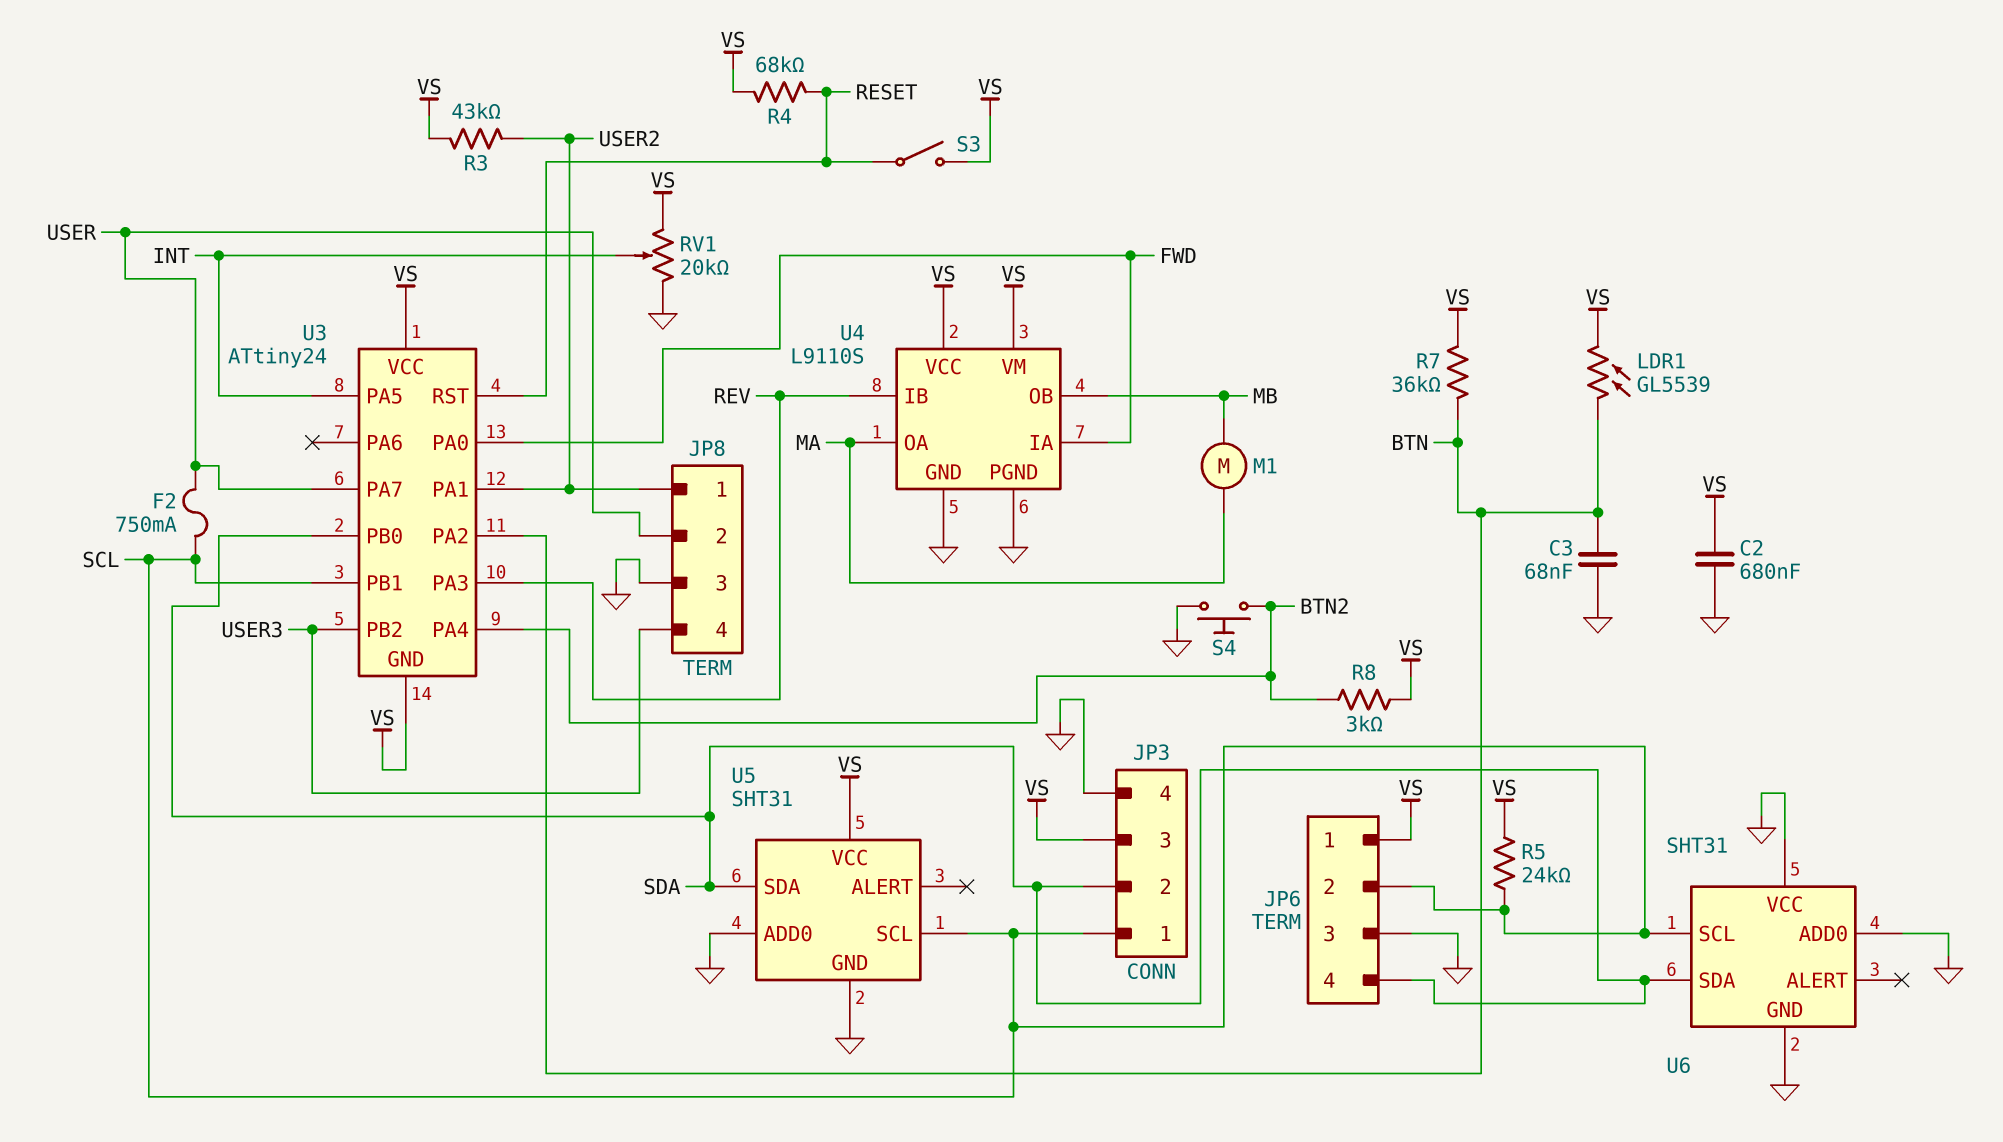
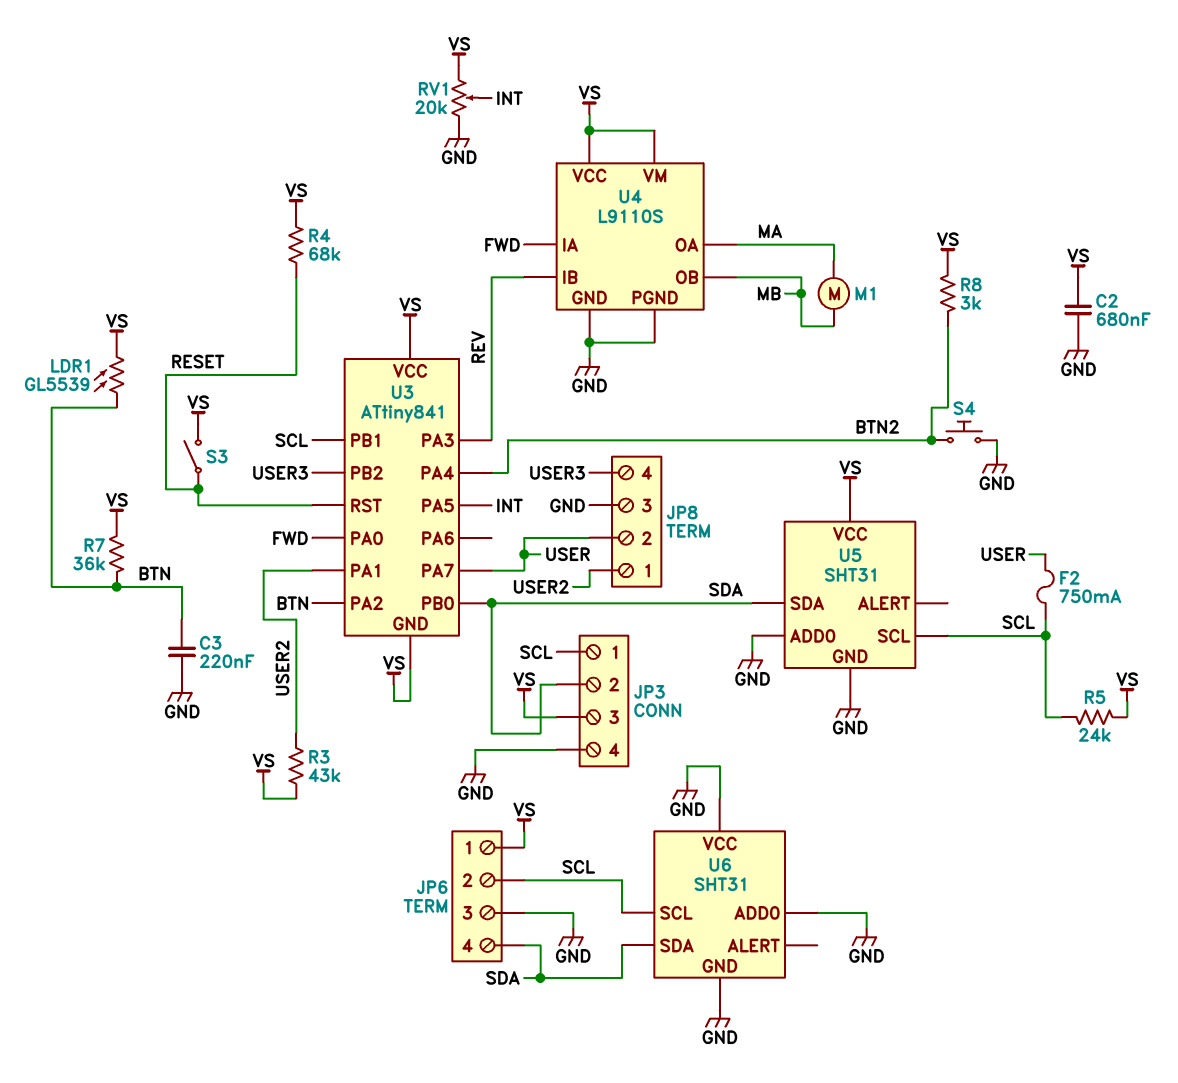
C3: 68nF (BTN, GND) -> 220nF (BTN, GND)
U3: ATtiny24 -> ATtiny841

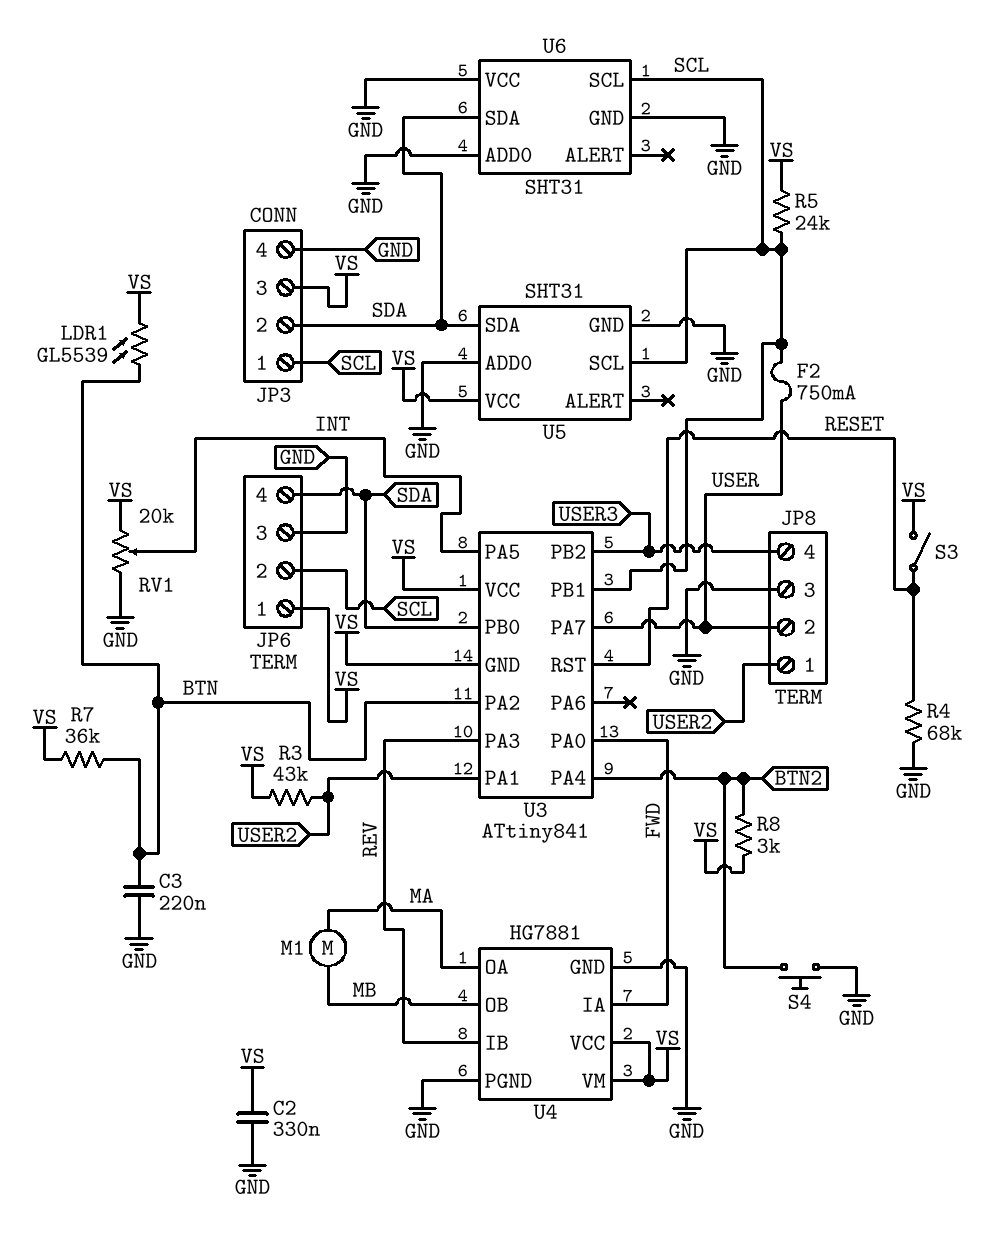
C2: 680nF (GND, VS) -> 330nF (GND, VS)
R4: 68k (RESET, VS) -> 68k (GND, RESET)
U4: L9110S -> HG7881

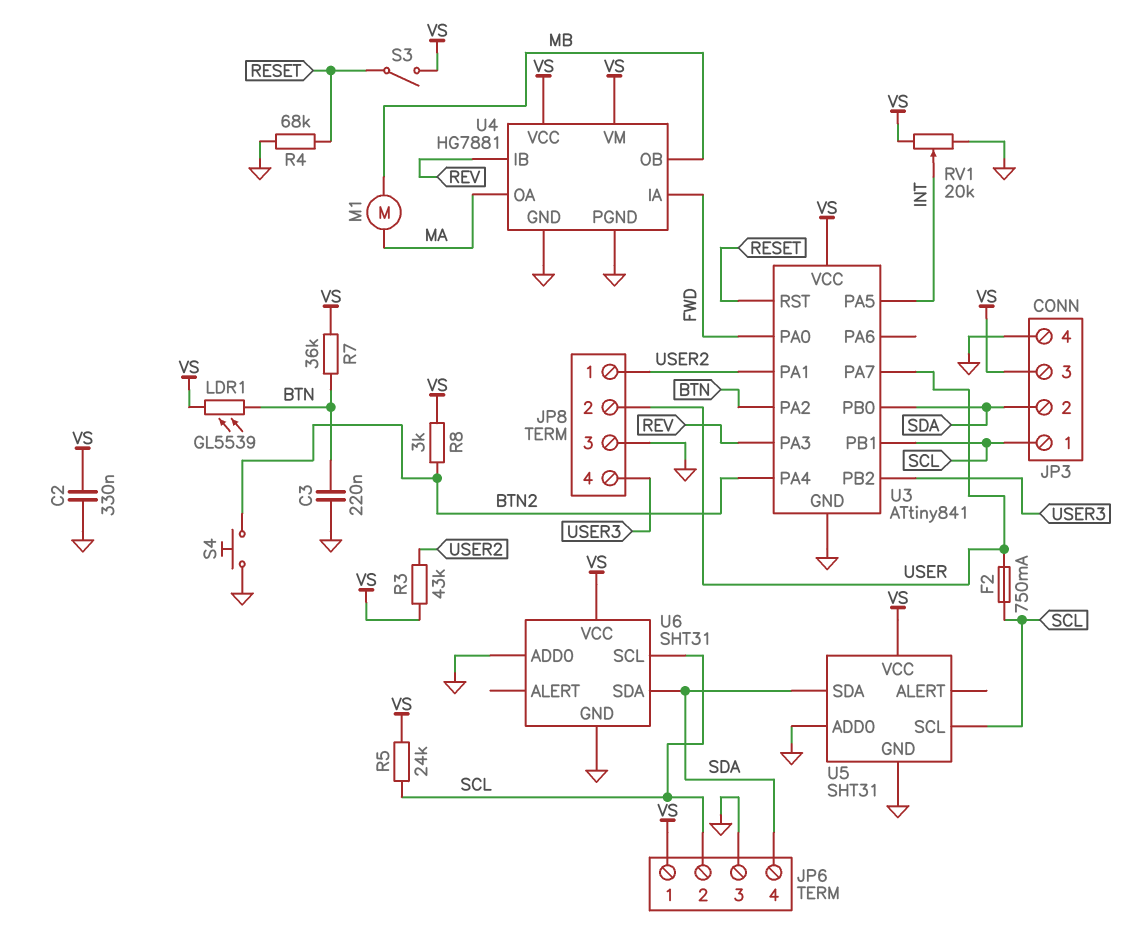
U3 pin GND: VS -> GND
U6 pin VCC: GND -> VS

